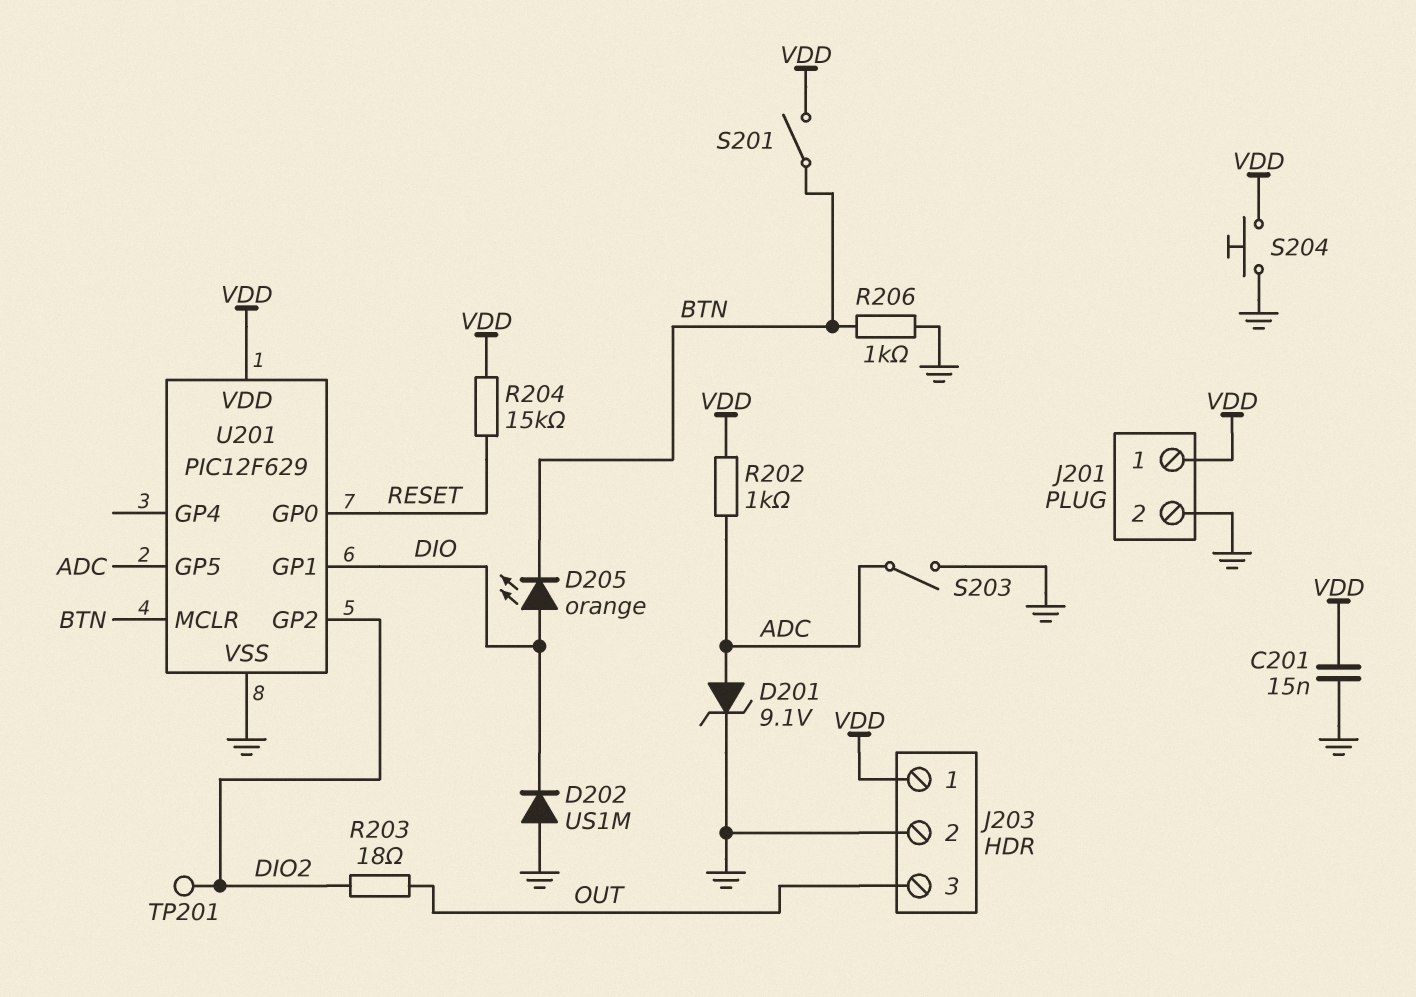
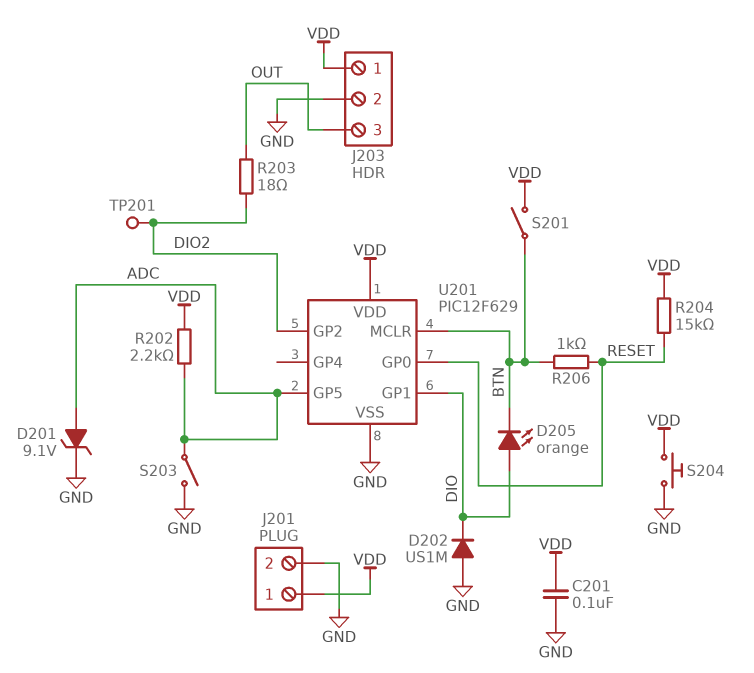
C201: 15nF (GND, VDD) -> 100nF (GND, VDD)
R202: 1k (ADC, VDD) -> 2.2k (ADC, VDD)
R206: 1k (BTN, GND) -> 1k (BTN, RESET)

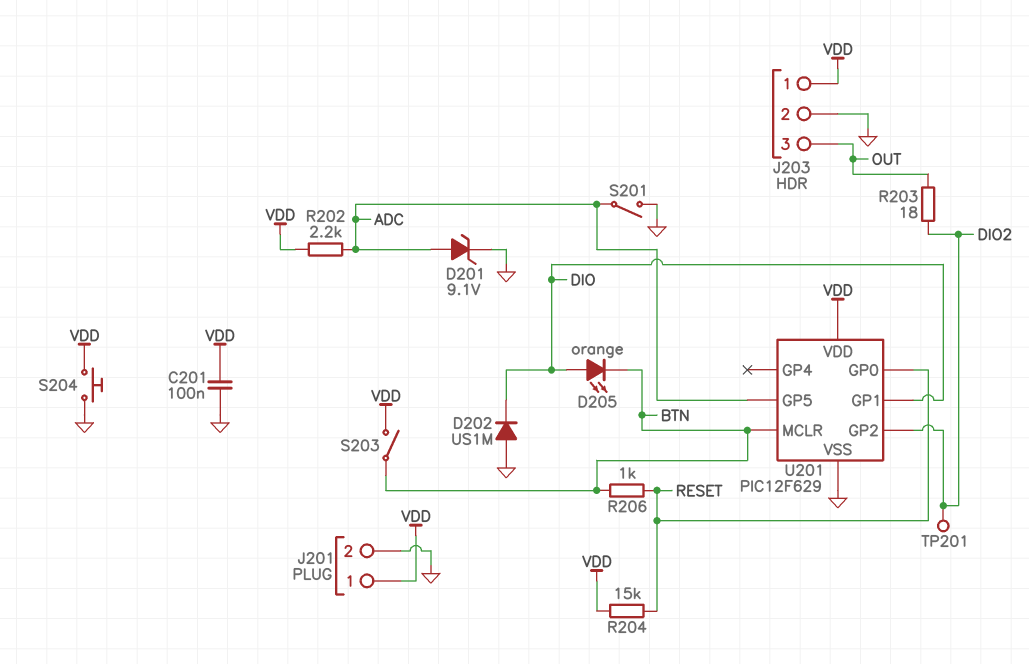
S201: switch (BTN, VDD) -> switch (ADC, GND)
S203: switch (ADC, GND) -> switch (BTN, VDD)

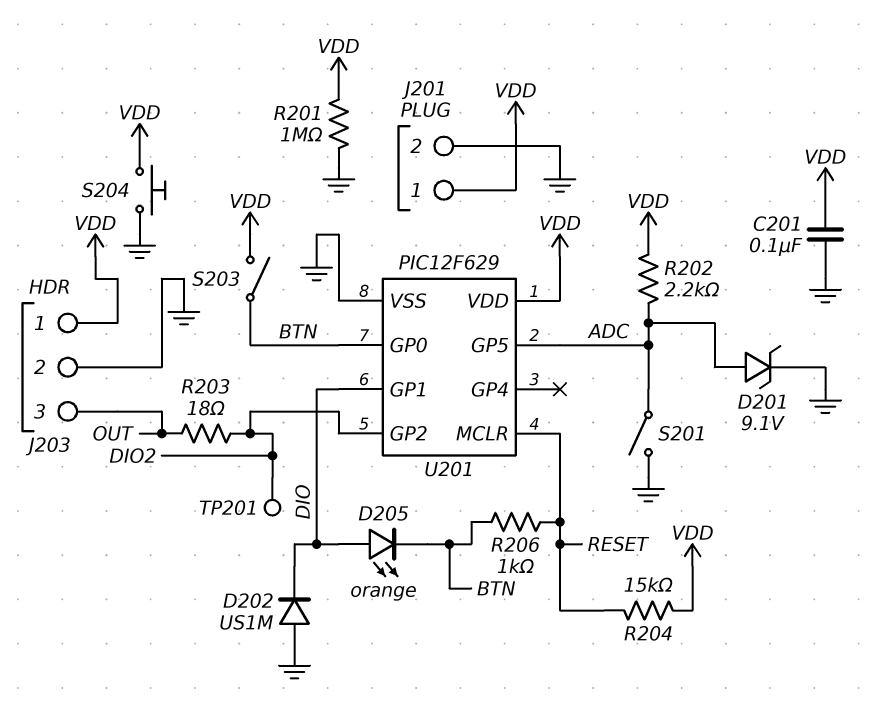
R201: none -> 1M (GND, VDD)
U201 pin GP0: RESET -> BTN
U201 pin MCLR: BTN -> RESET

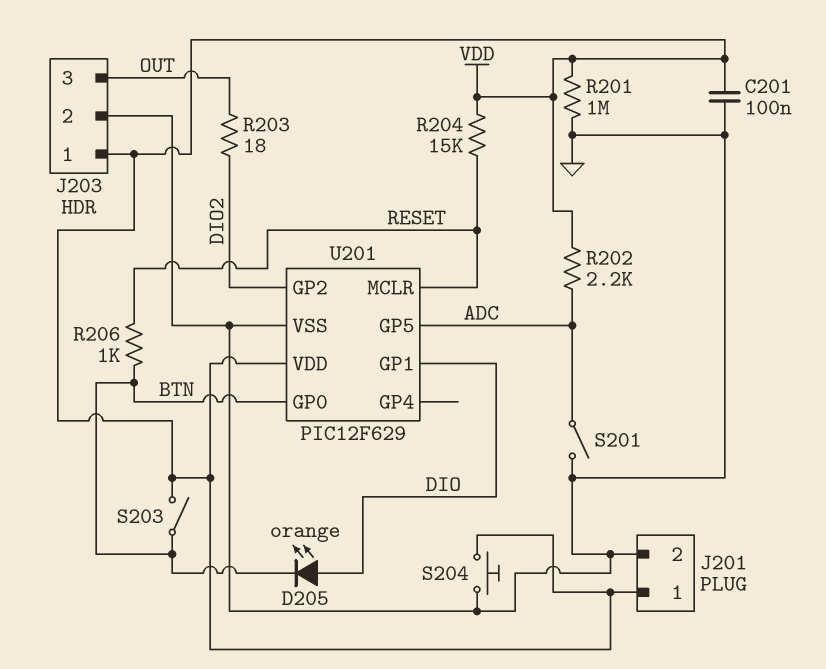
D201: zener 9.1V (A ADC, K GND) -> none
D202: diode US1M (A GND, K DIO) -> none
TP201: test point (DIO2) -> none

